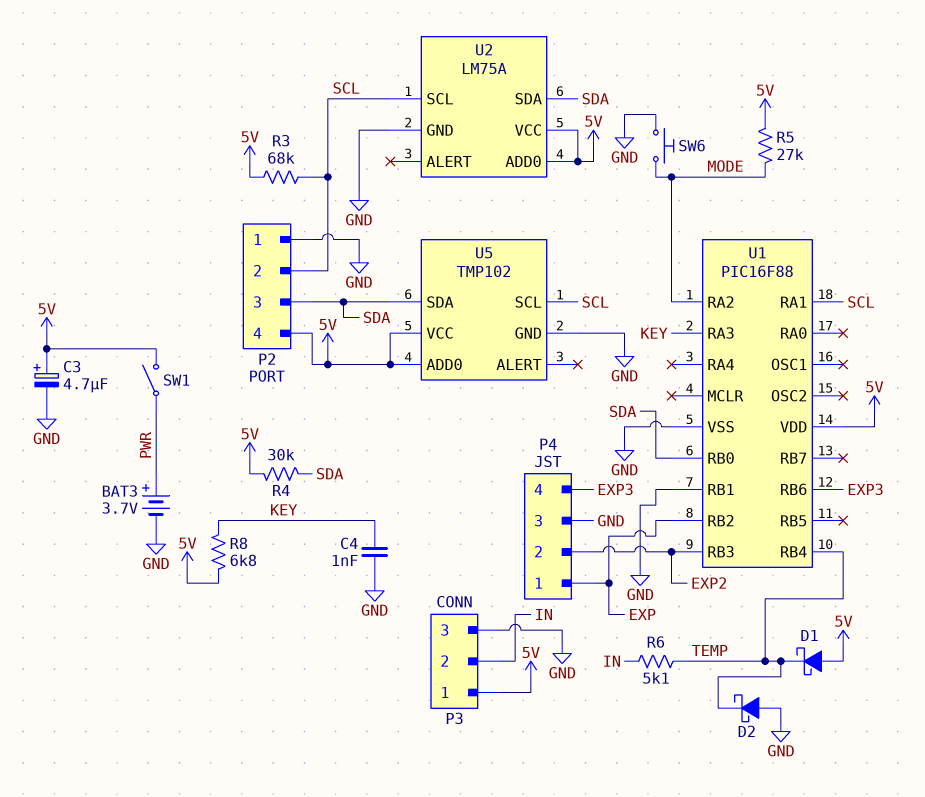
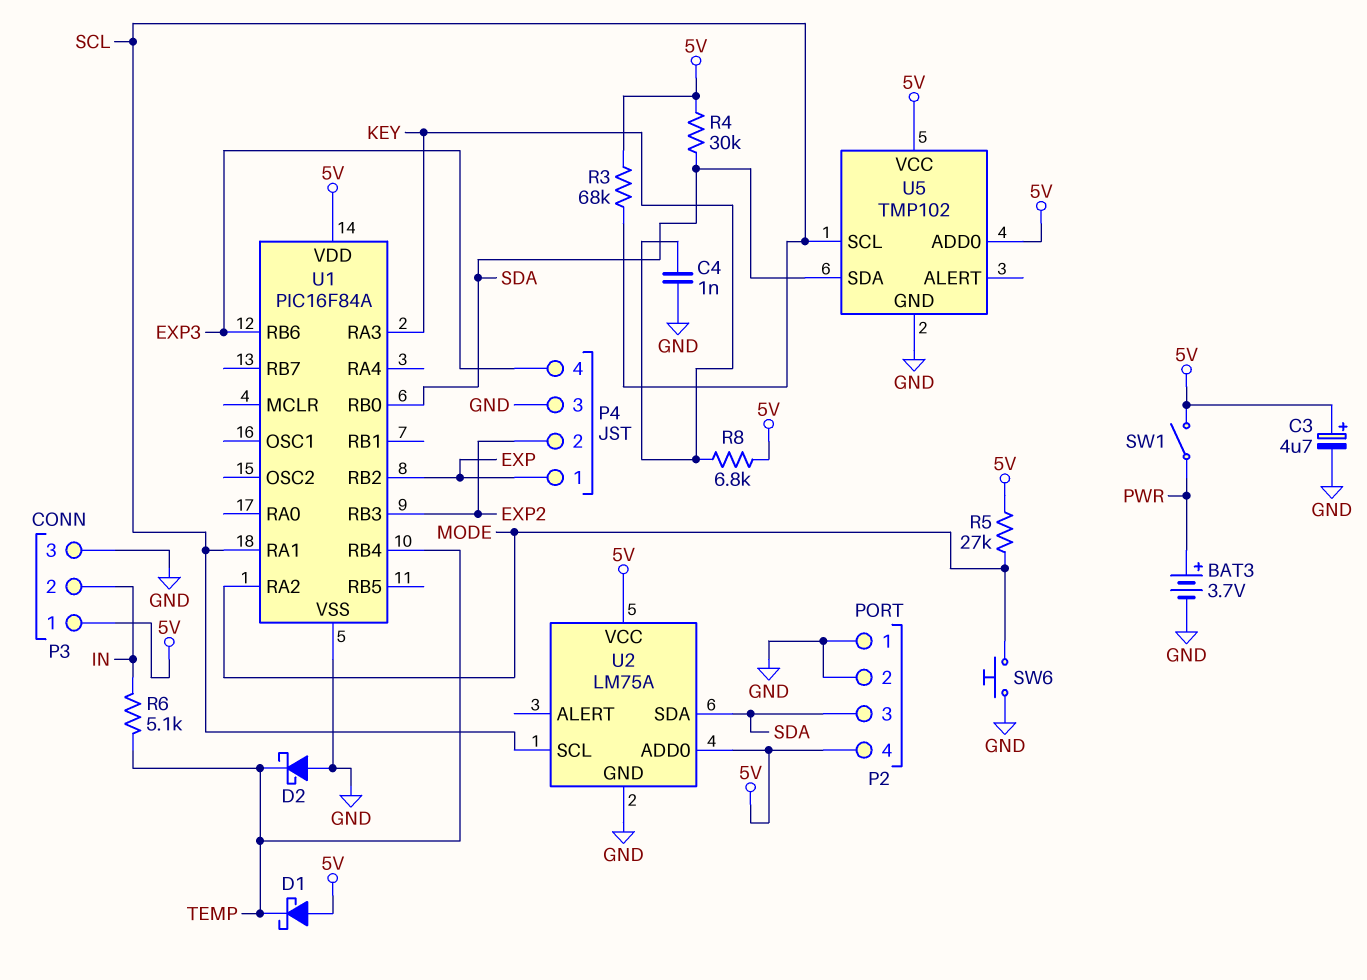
P2 pin 2: SCL -> GND
U1: PIC16F88 -> PIC16F84A
U1 pin RB1: GND -> none

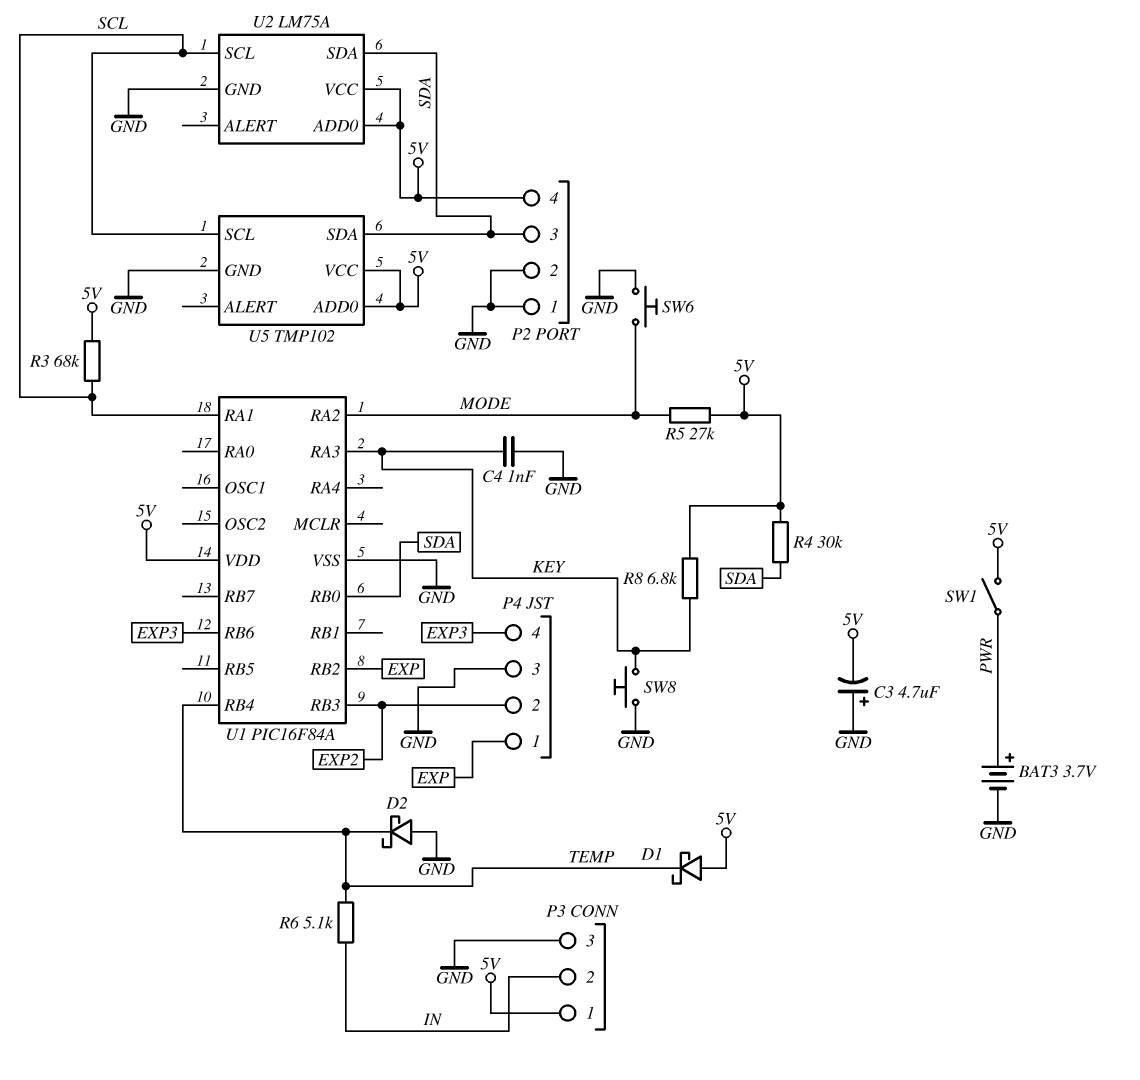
C3: 4.7uF (plus 5V, minus GND) -> 4.7uF (plus GND, minus 5V)
SW8: none -> button (GND, KEY)

